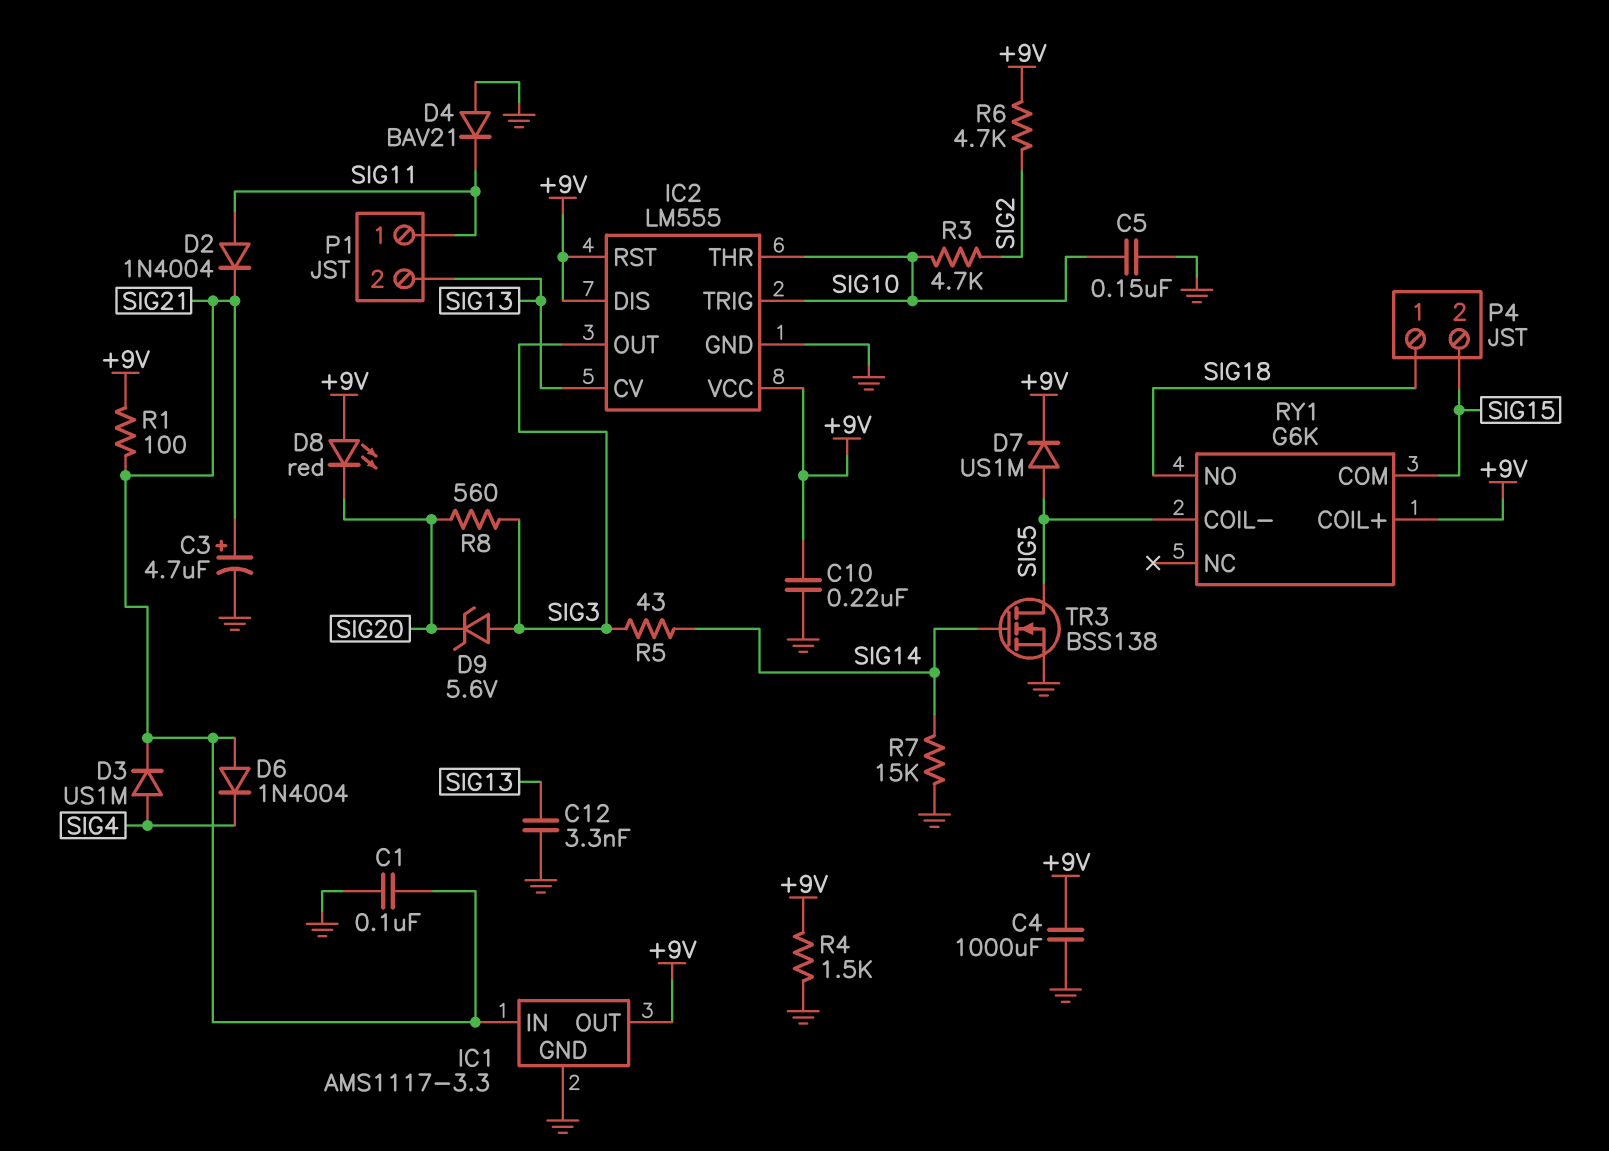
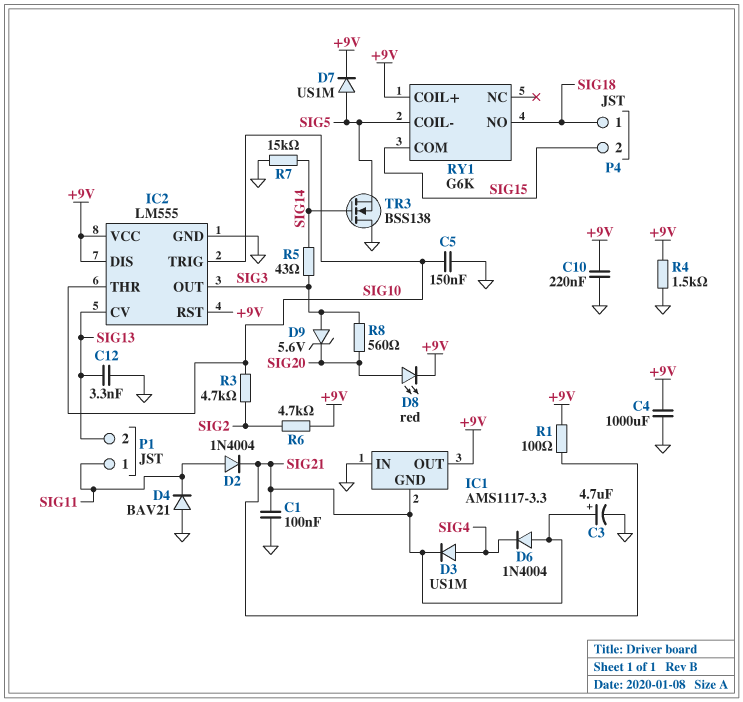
D8: LED red (A +9V, K SIG20) -> LED red (A SIG20, K +9V)
IC1 pin GND: GND -> SIG21
IC1 pin IN: SIG21 -> GND
TR3: NMOS BSS138 (G SIG14, D SIG5, S GND) -> NMOS BSS138 (G SIG14, D GND, S SIG5)

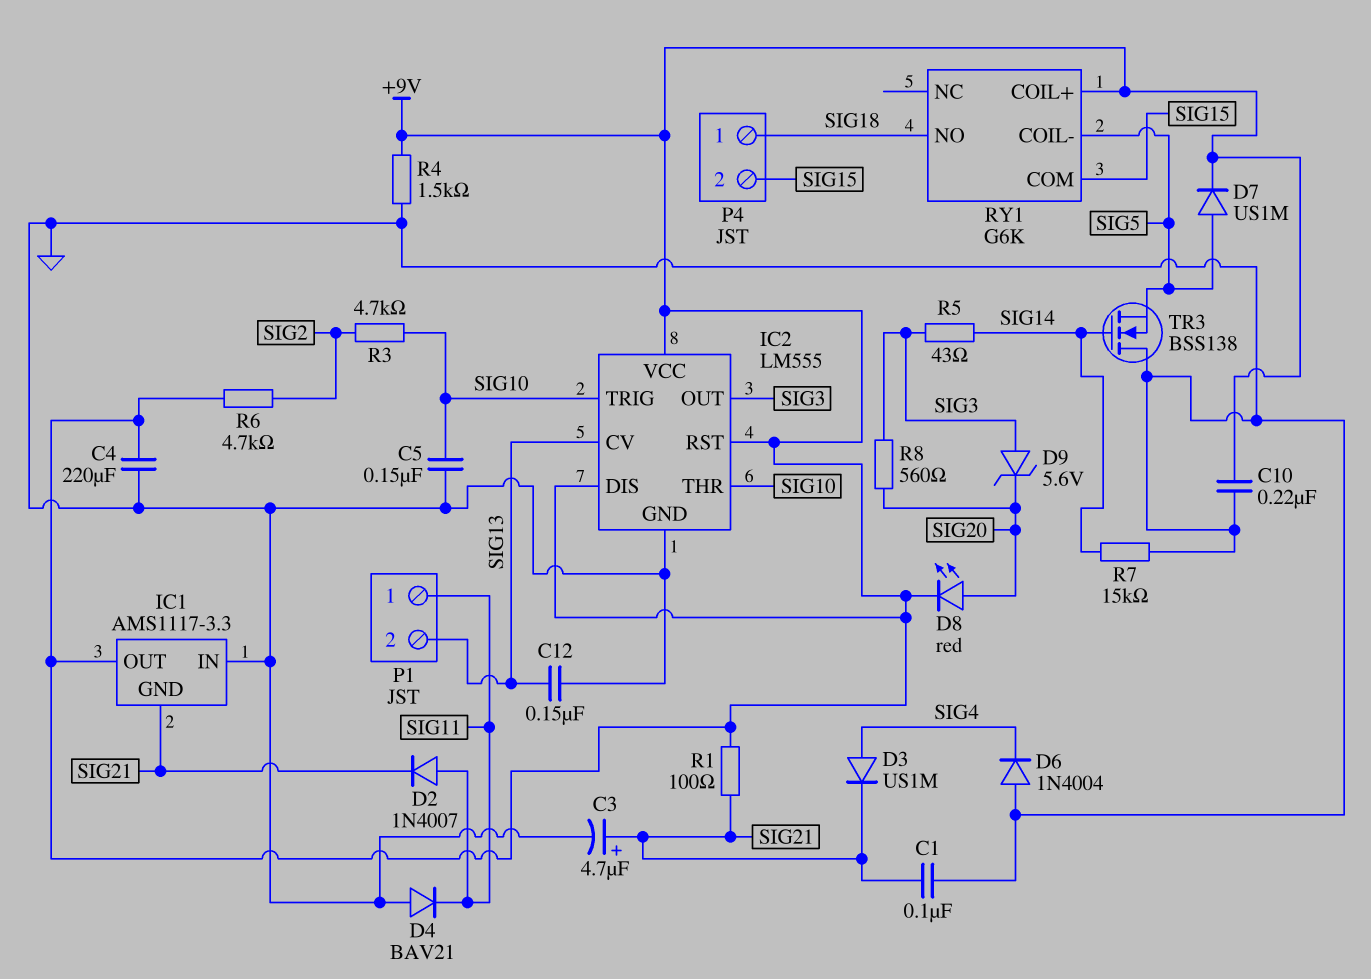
C4: 1000uF (+9V, GND) -> 220uF (+9V, GND)
C12: 3.3nF (GND, SIG13) -> 150nF (GND, SIG13)
D2: diode 1N4004 (A SIG11, K SIG21) -> diode 1N4007 (A SIG11, K SIG21)
D6: diode 1N4004 (A SIG21, K SIG4) -> diode 1N4004 (A GND, K SIG4)

